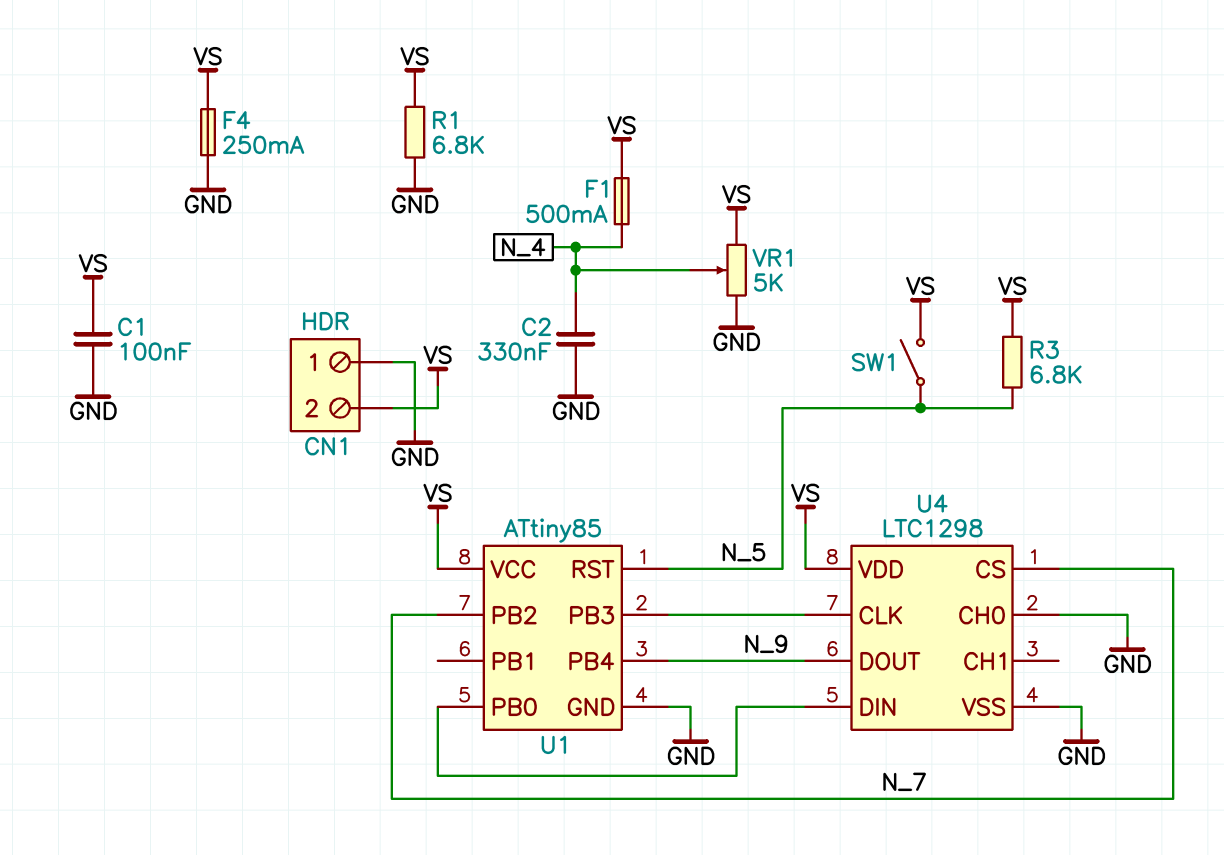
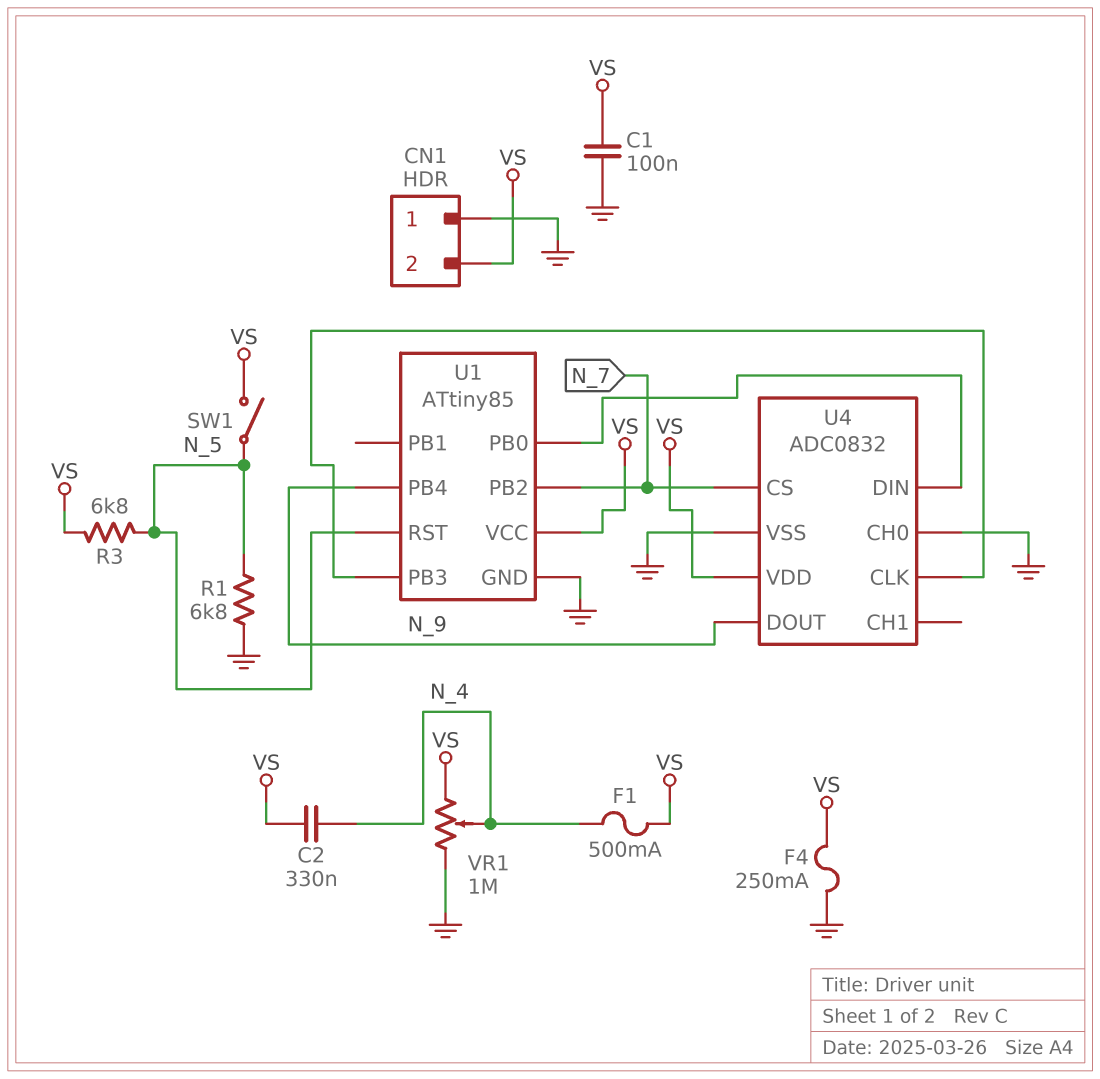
C2: 330nF (GND, N_4) -> 330nF (N_4, VS)
R1: 6.8k (GND, VS) -> 6.8k (GND, N_5)
U4: LTC1298 -> ADC0832
VR1: 5k (GND, VS, wiper N_4) -> 1M (GND, VS, wiper N_4)

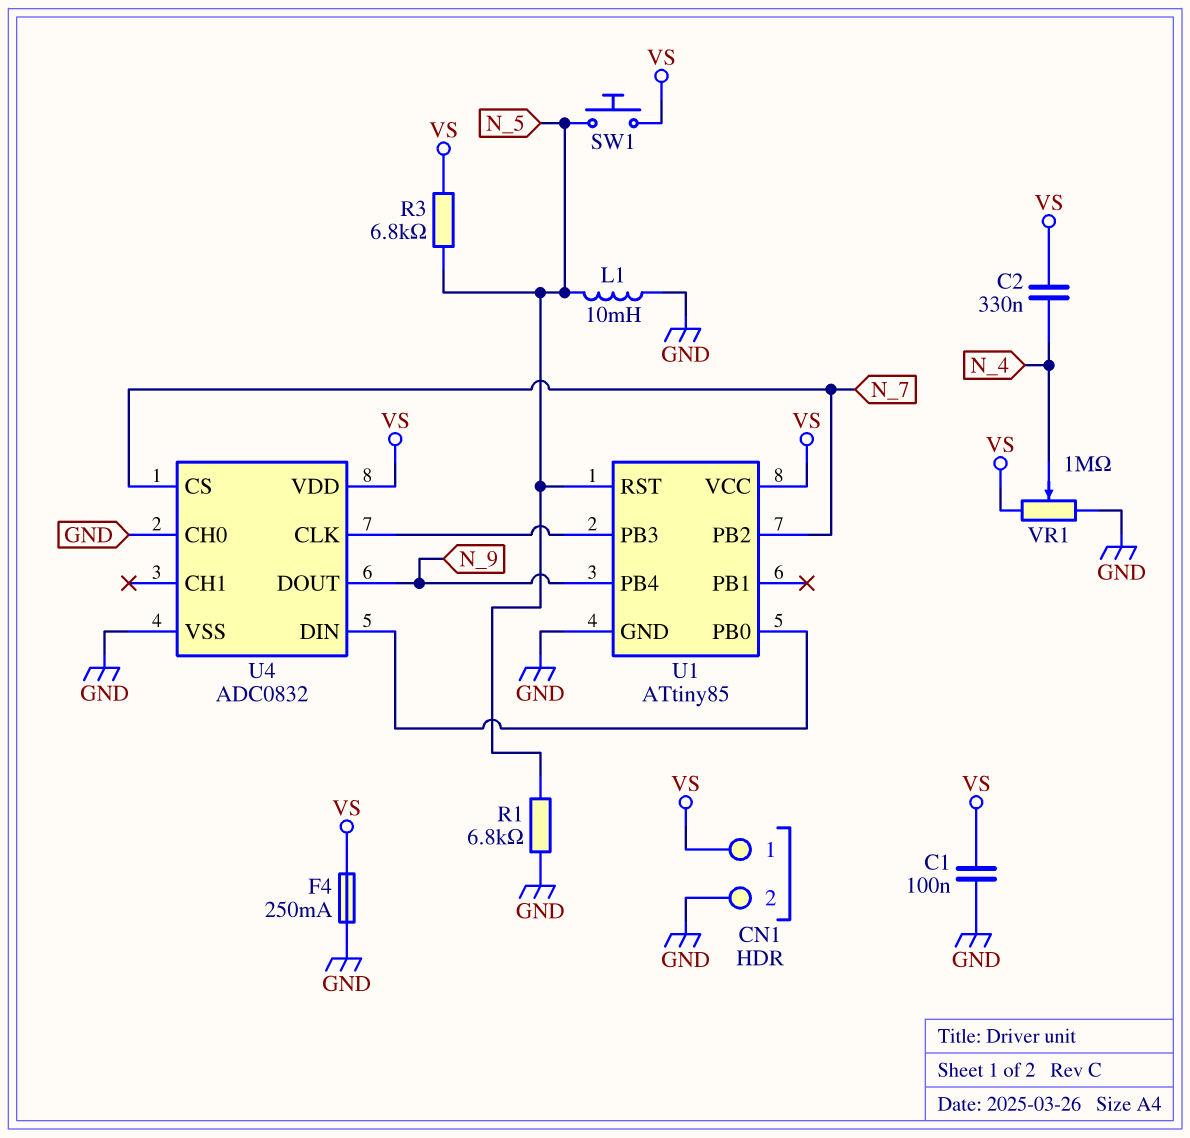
CN1 pin 1: GND -> VS
CN1 pin 2: VS -> GND
F1: 500mA (N_4, VS) -> none
L1: none -> 10mH (GND, N_5)
SW1: switch (N_5, VS) -> button (N_5, VS)

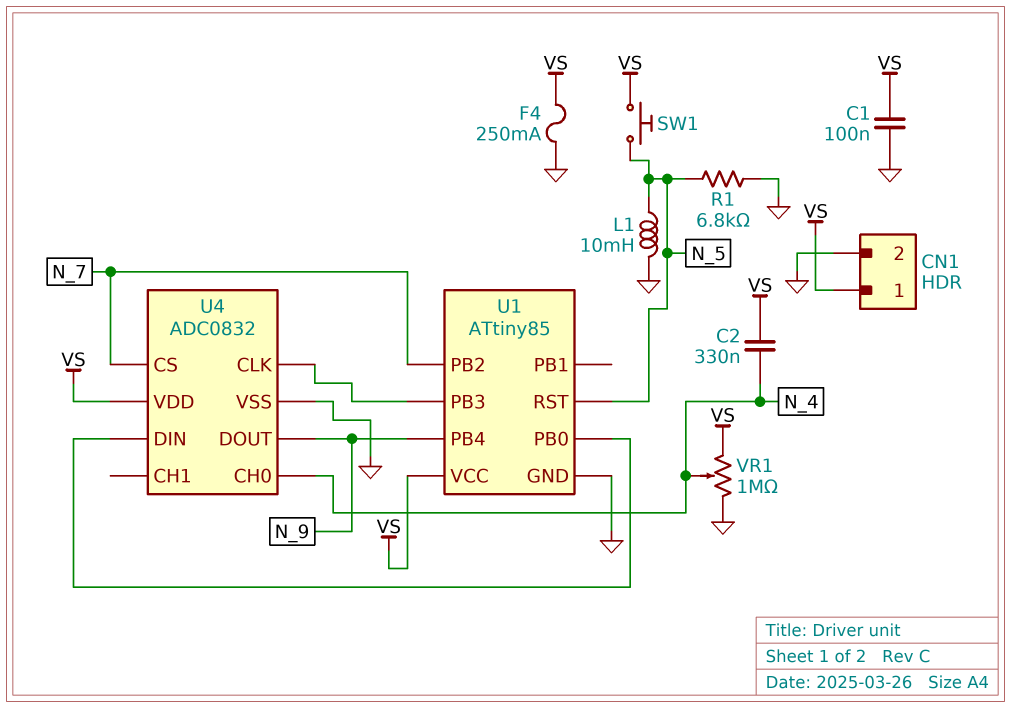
R3: 6.8k (N_5, VS) -> none
U4 pin CH0: GND -> N_4

